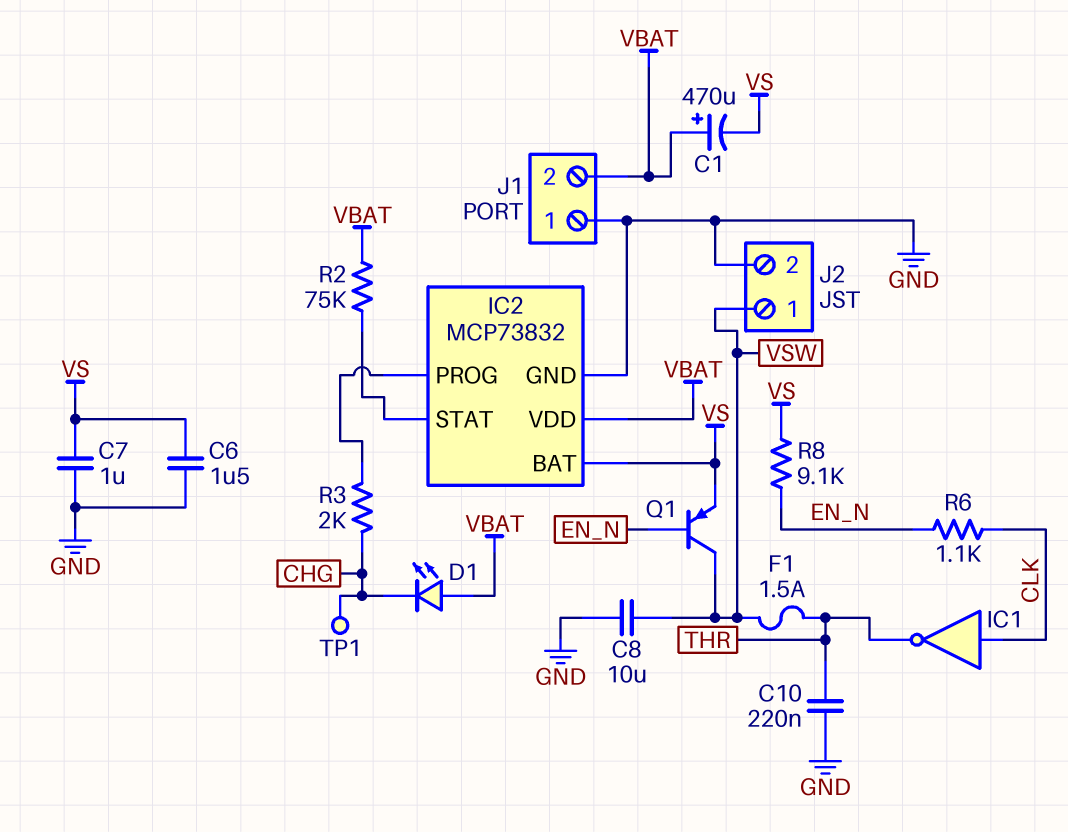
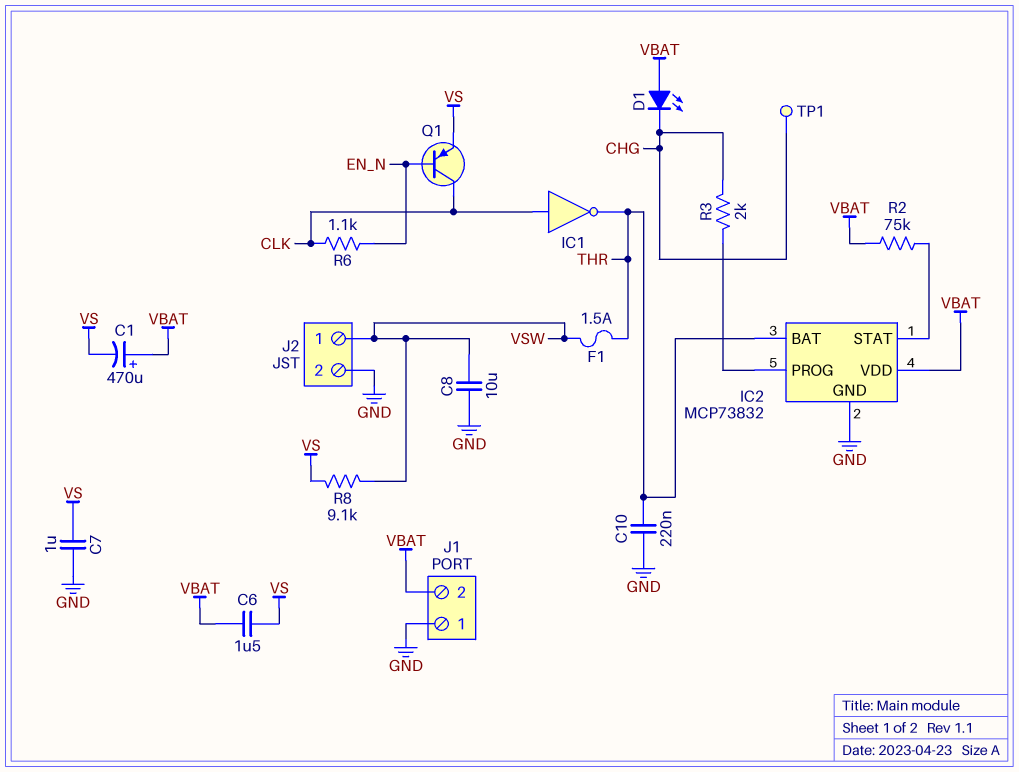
C6: 1.5uF (GND, VS) -> 1.5uF (VBAT, VS)
IC2 pin BAT: VS -> THR
Q1: PNP (B EN_N, C VSW, E VS) -> PNP (B EN_N, C CLK, E VS)
R8: 9.1k (EN_N, VS) -> 9.1k (VS, VSW)

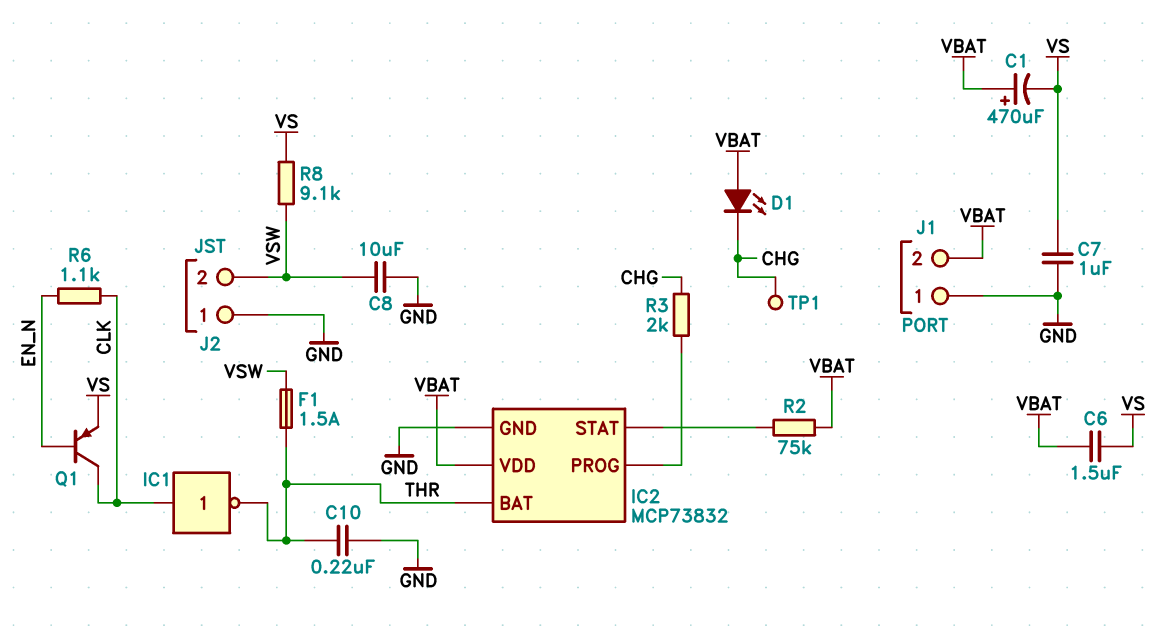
J2 pin 1: VSW -> GND
J2 pin 2: GND -> VSW

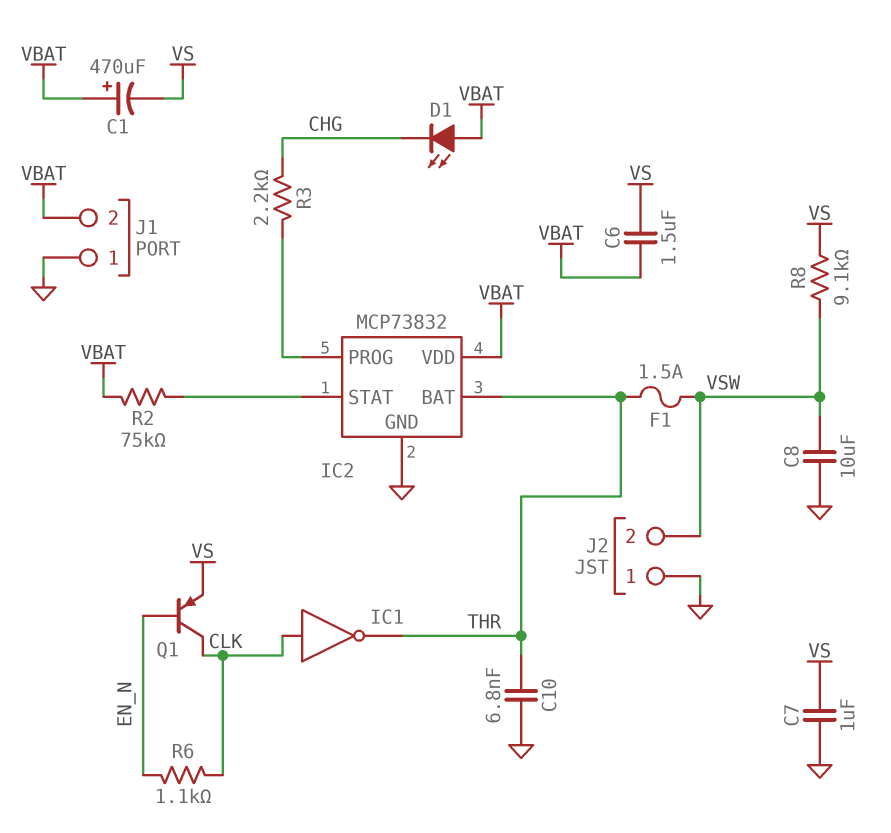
C10: 220nF (GND, THR) -> 6.8nF (GND, THR)
R3: 2k (CHG, IC2/PROG) -> 2.2k (CHG, IC2/PROG)
TP1: test point (CHG) -> none

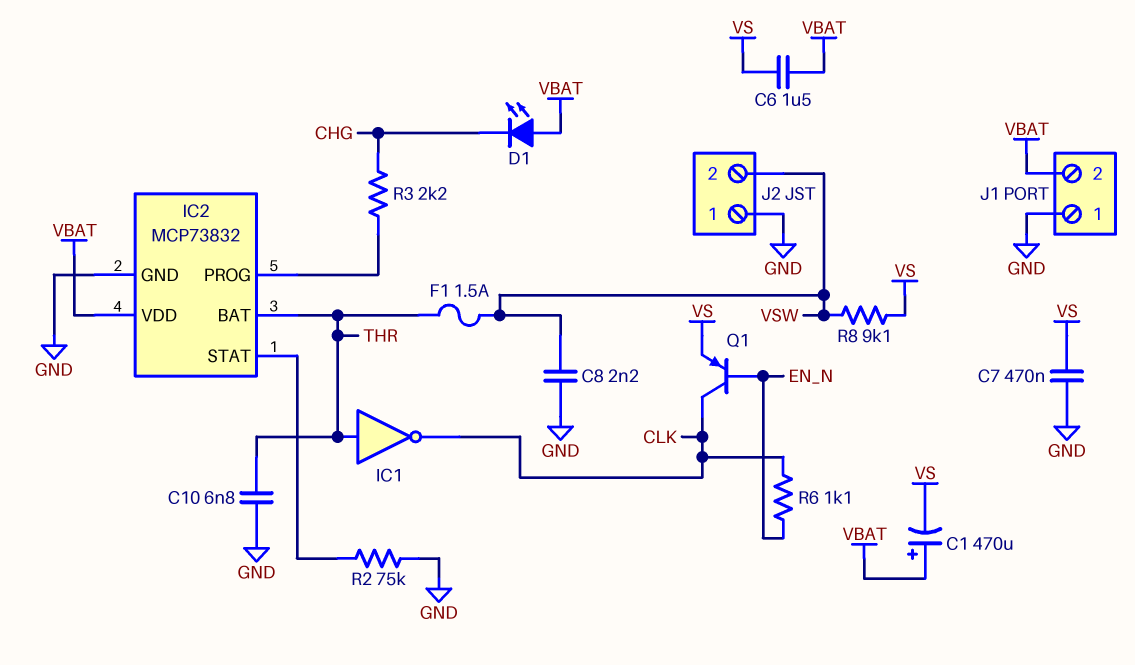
C7: 1uF (GND, VS) -> 470nF (GND, VS)
C8: 10uF (GND, VSW) -> 2.2nF (GND, VSW)
IC1: NOT (in CLK, out THR) -> NOT (in THR, out CLK)
R2: 75k (IC2/STAT, VBAT) -> 75k (GND, IC2/STAT)

